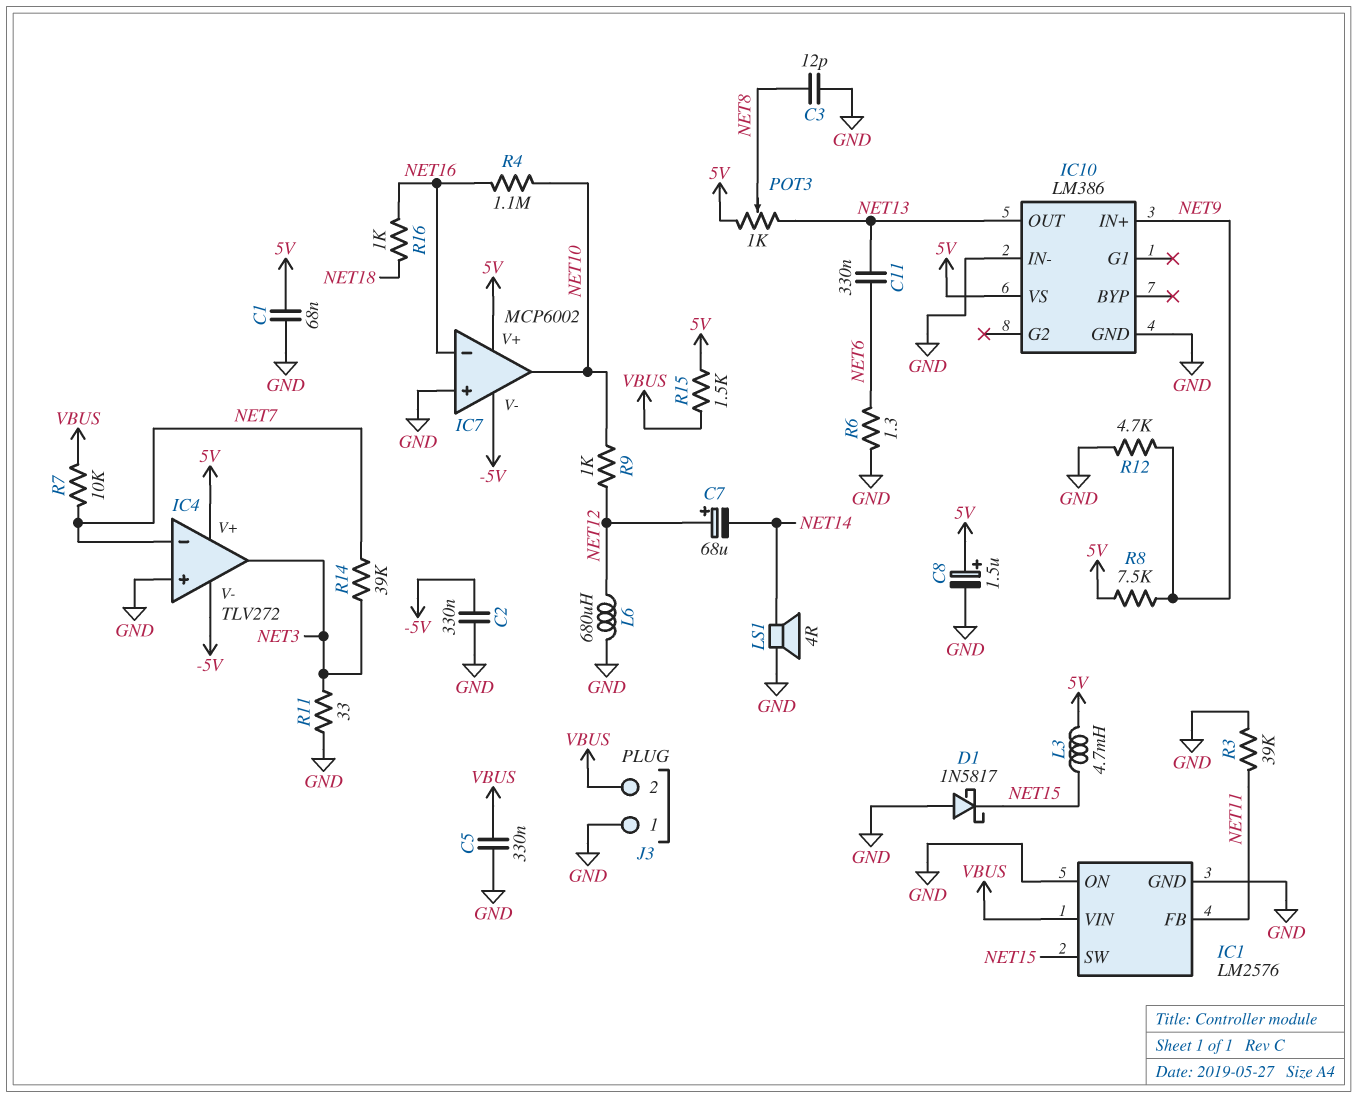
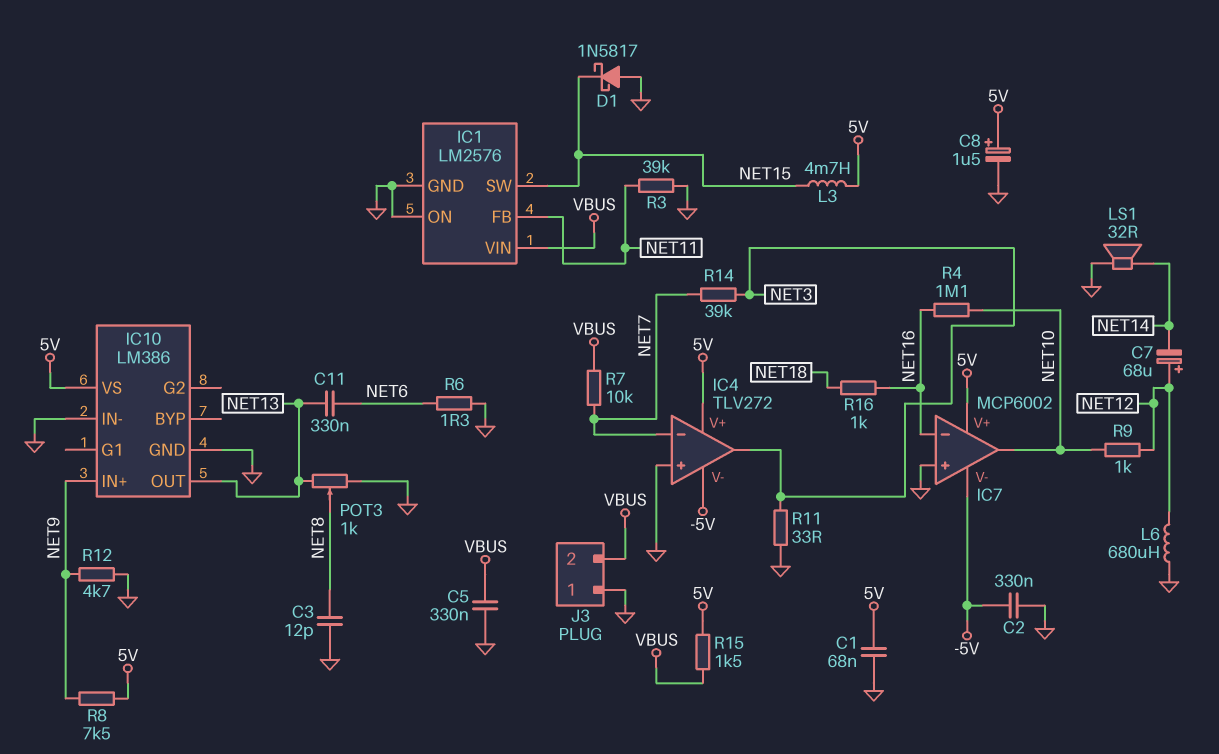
LS1: speaker 4R (GND, NET14) -> speaker 32R (GND, NET14)
POT3: 1k (5V, NET13, wiper NET8) -> 1k (GND, NET13, wiper NET8)

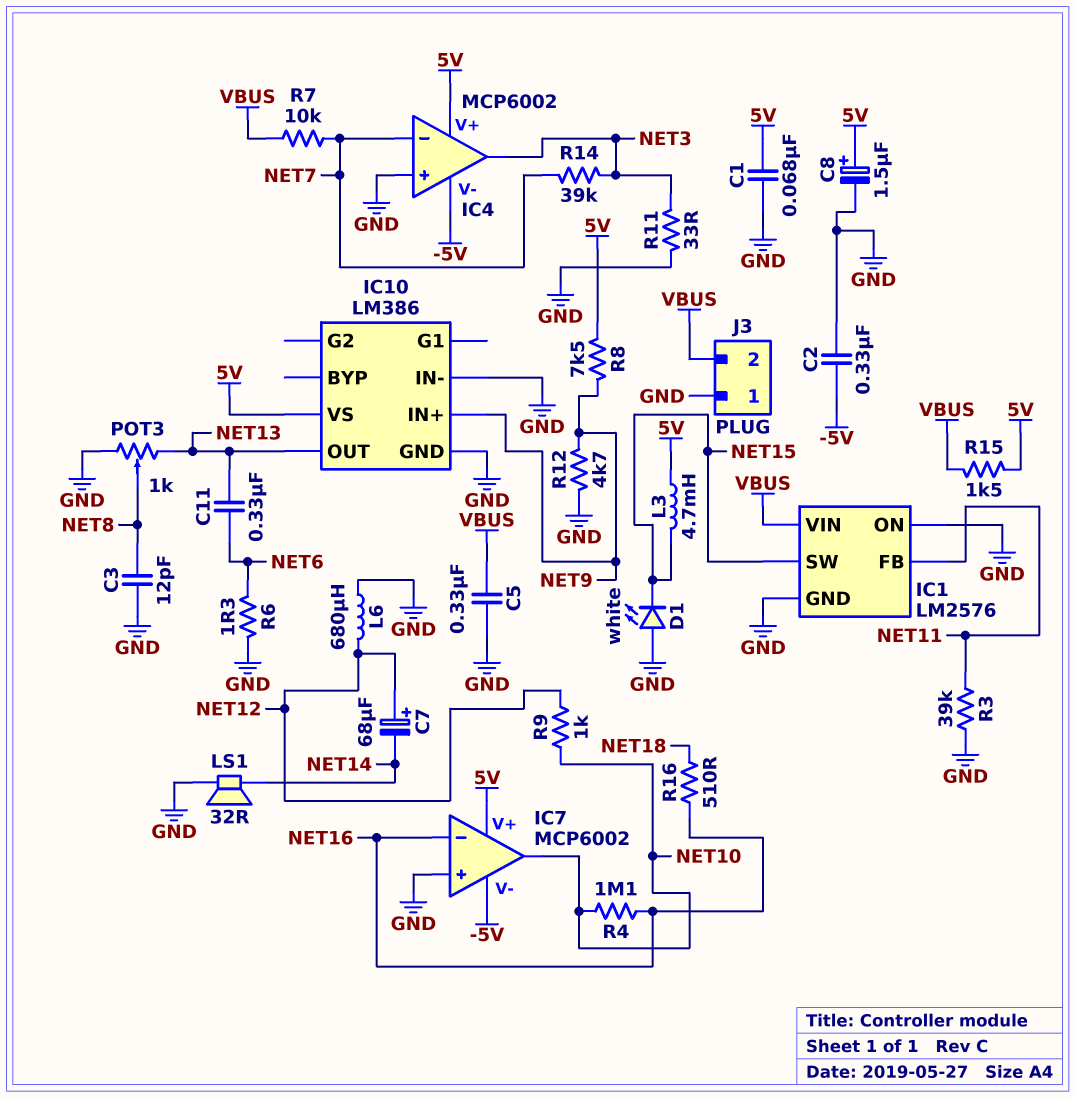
D1: schottky 1N5817 (A GND, K NET15) -> LED white (A GND, K NET15)
IC4: TLV272 -> MCP6002
R16: 1k (NET16, NET18) -> 510 (NET16, NET18)

